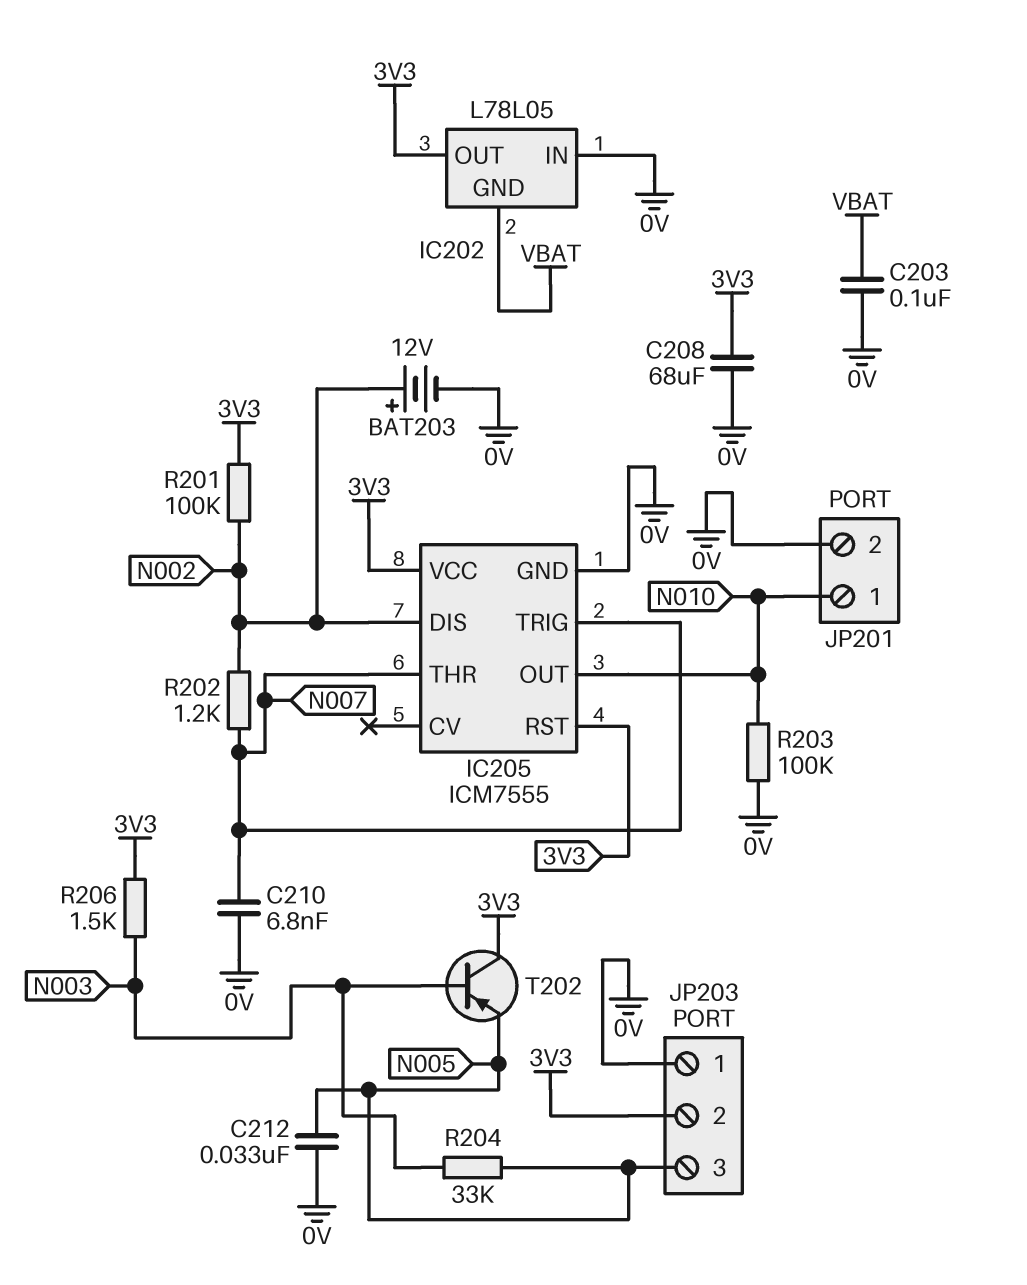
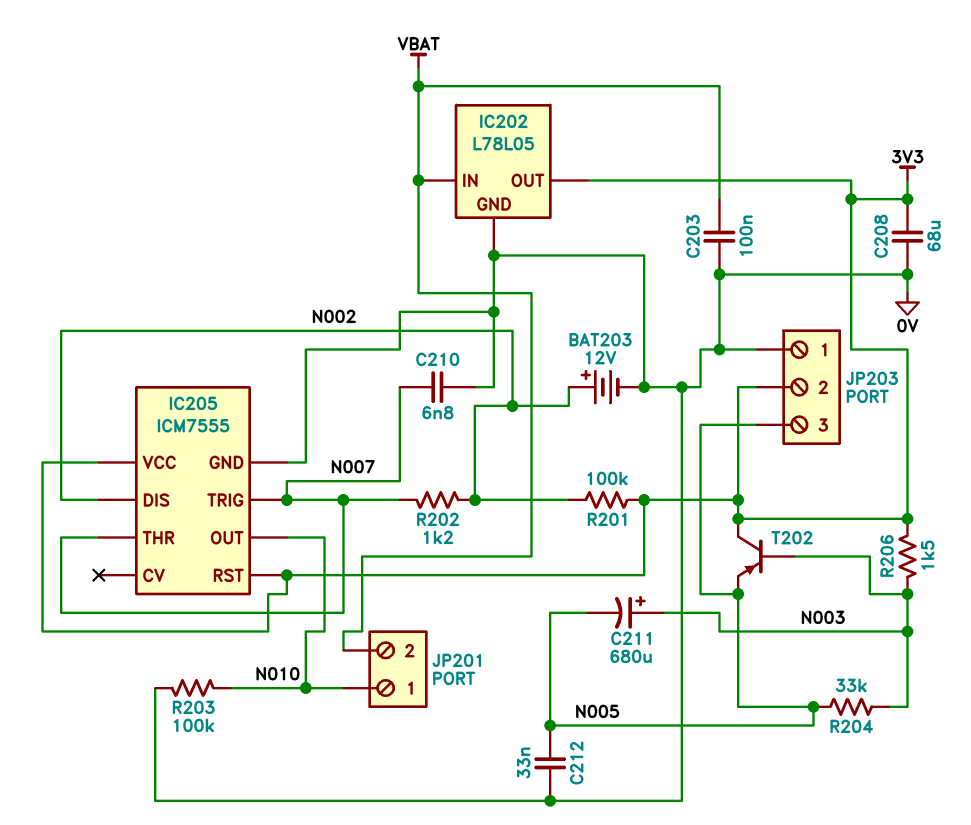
C211: none -> 680uF (plus N003, minus N005)
IC202 pin GND: VBAT -> 0V
IC202 pin IN: 0V -> VBAT
JP201 pin 2: 0V -> VBAT

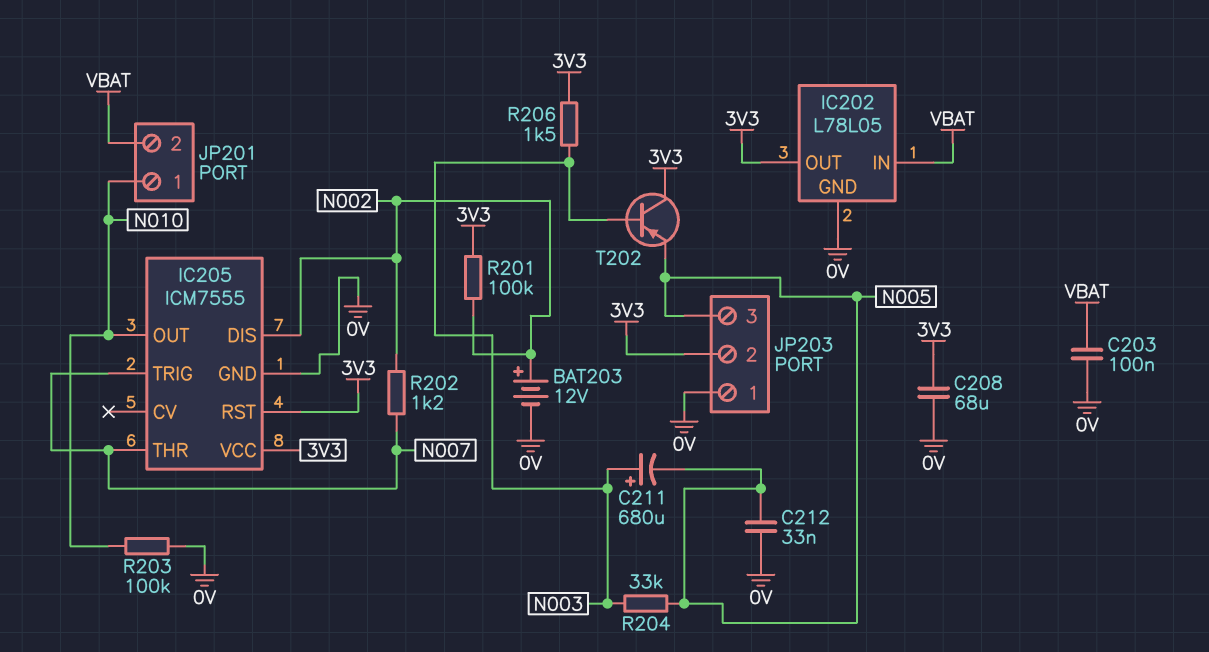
C210: 6.8nF (0V, N007) -> none

